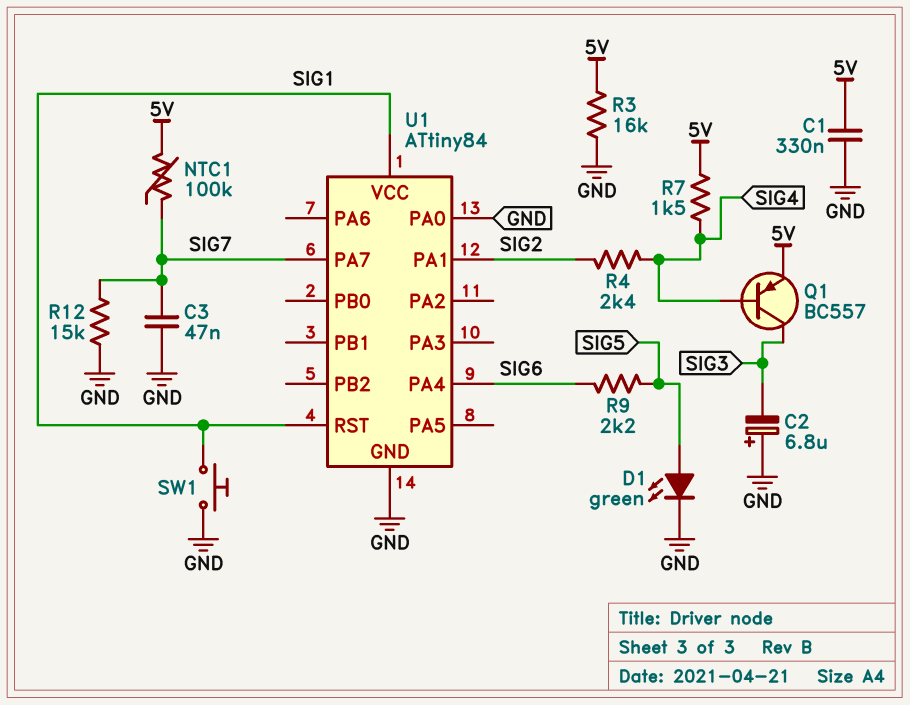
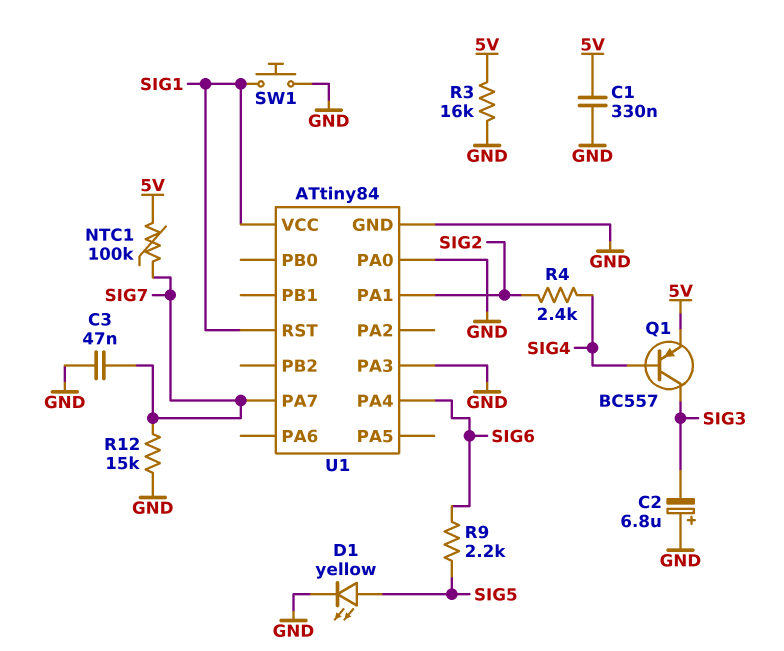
D1: LED green (A SIG5, K GND) -> LED yellow (A SIG5, K GND)
R7: 1.5k (5V, SIG4) -> none
U1 pin PA3: none -> GND

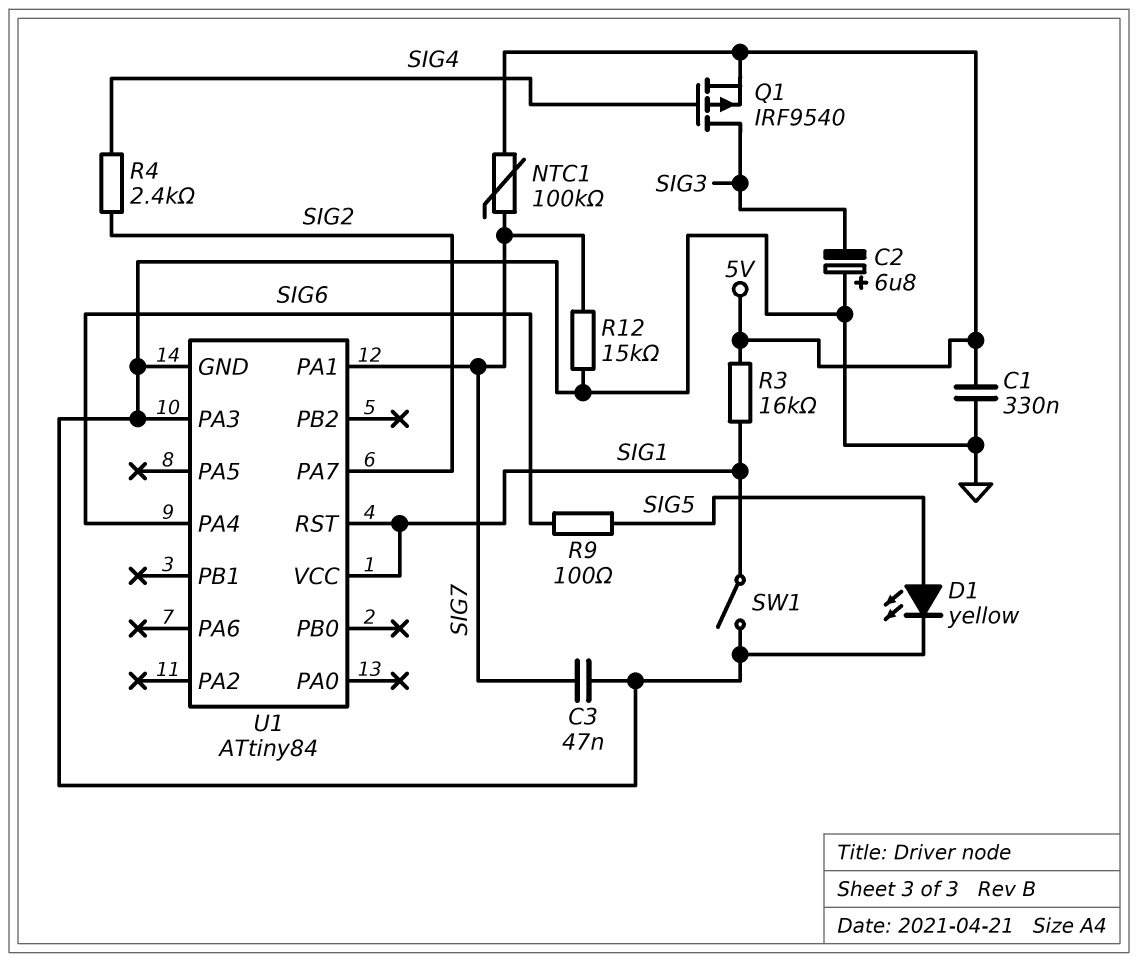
Q1: PNP BC557 (B SIG4, C SIG3, E 5V) -> PMOS IRF9540 (G SIG4, D SIG3, S 5V)
R3: 16k (5V, GND) -> 16k (5V, SIG1)
R9: 2.2k (SIG5, SIG6) -> 100 (SIG5, SIG6)
SW1: button (GND, SIG1) -> switch (GND, SIG1)
U1 pin PA0: GND -> none
U1 pin PA1: SIG2 -> SIG7
U1 pin PA7: SIG7 -> SIG2

